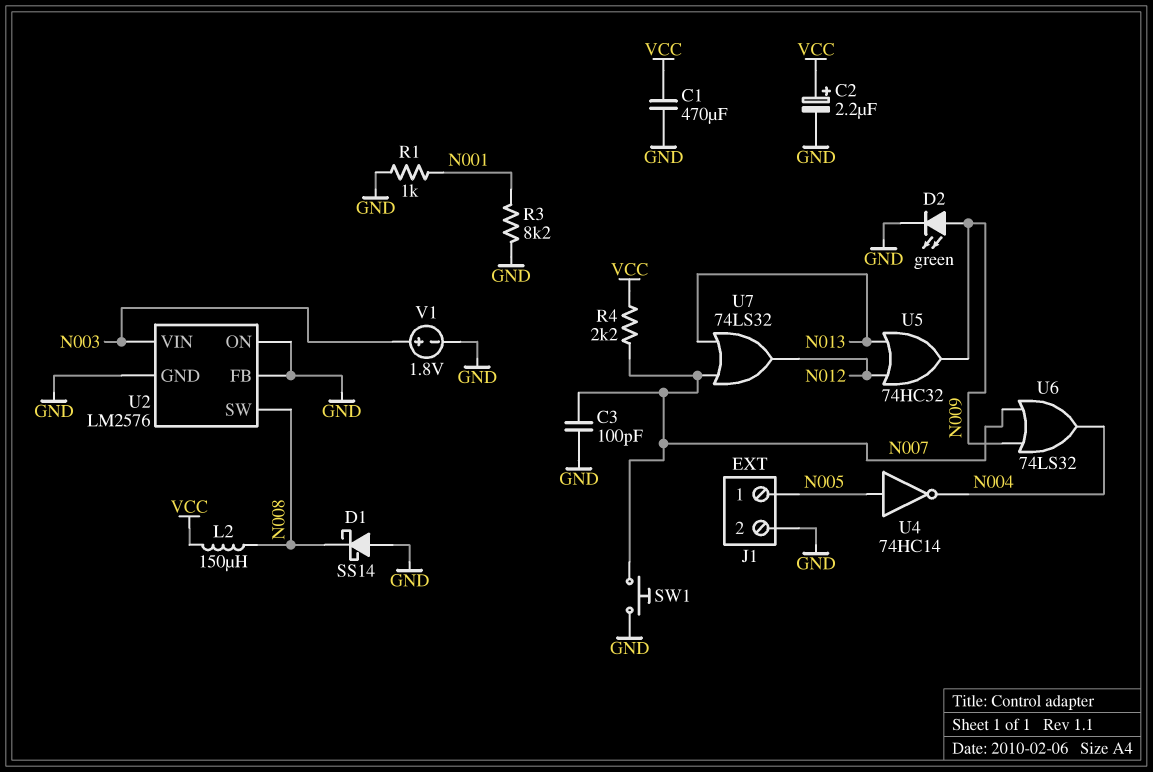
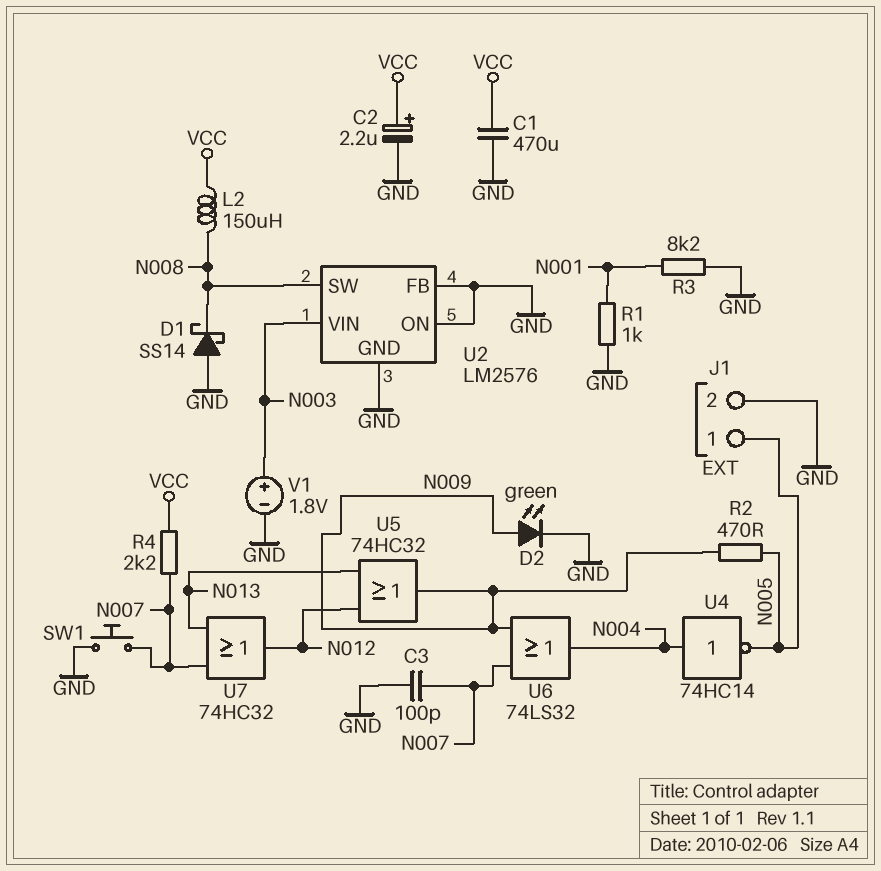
R2: none -> 470 (N005, N009)
U4: NOT 74HC14 (in N005, out N004) -> NOT 74HC14 (in N004, out N005)
U7: OR 74LS32 (in N007, in N013, out N012) -> OR 74HC32 (in N007, in N013, out N012)

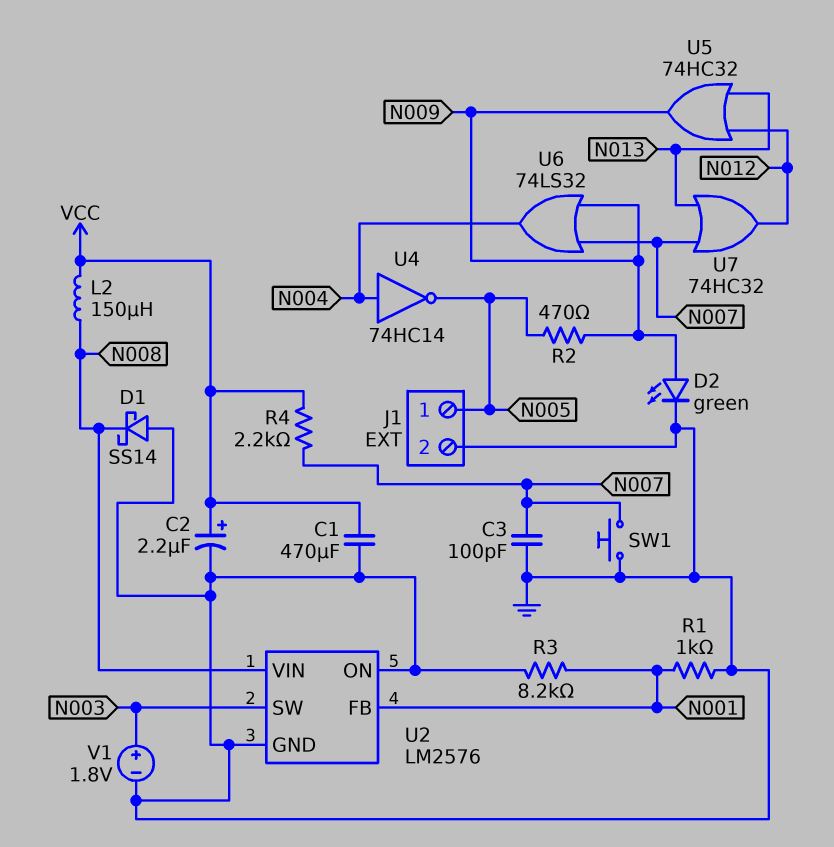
U2 pin FB: GND -> N001
U2 pin SW: N008 -> N003
U2 pin VIN: N003 -> N008

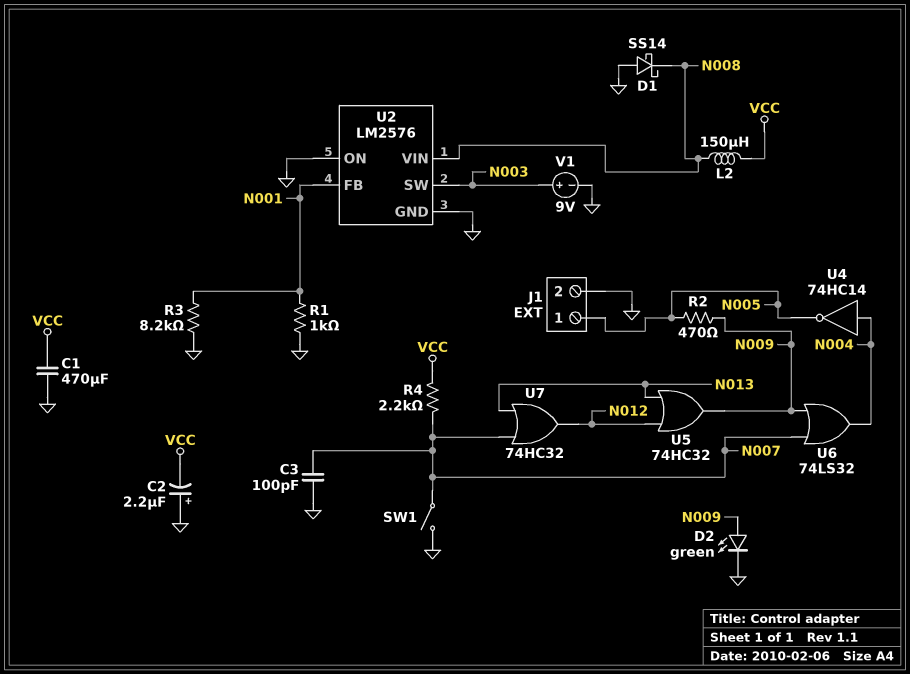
C2: 2.2uF (plus VCC, minus GND) -> 2.2uF (plus GND, minus VCC)
SW1: button (GND, N007) -> switch (GND, N007)
V1: 1.8V (plus N003, minus GND) -> 9V (plus N003, minus GND)

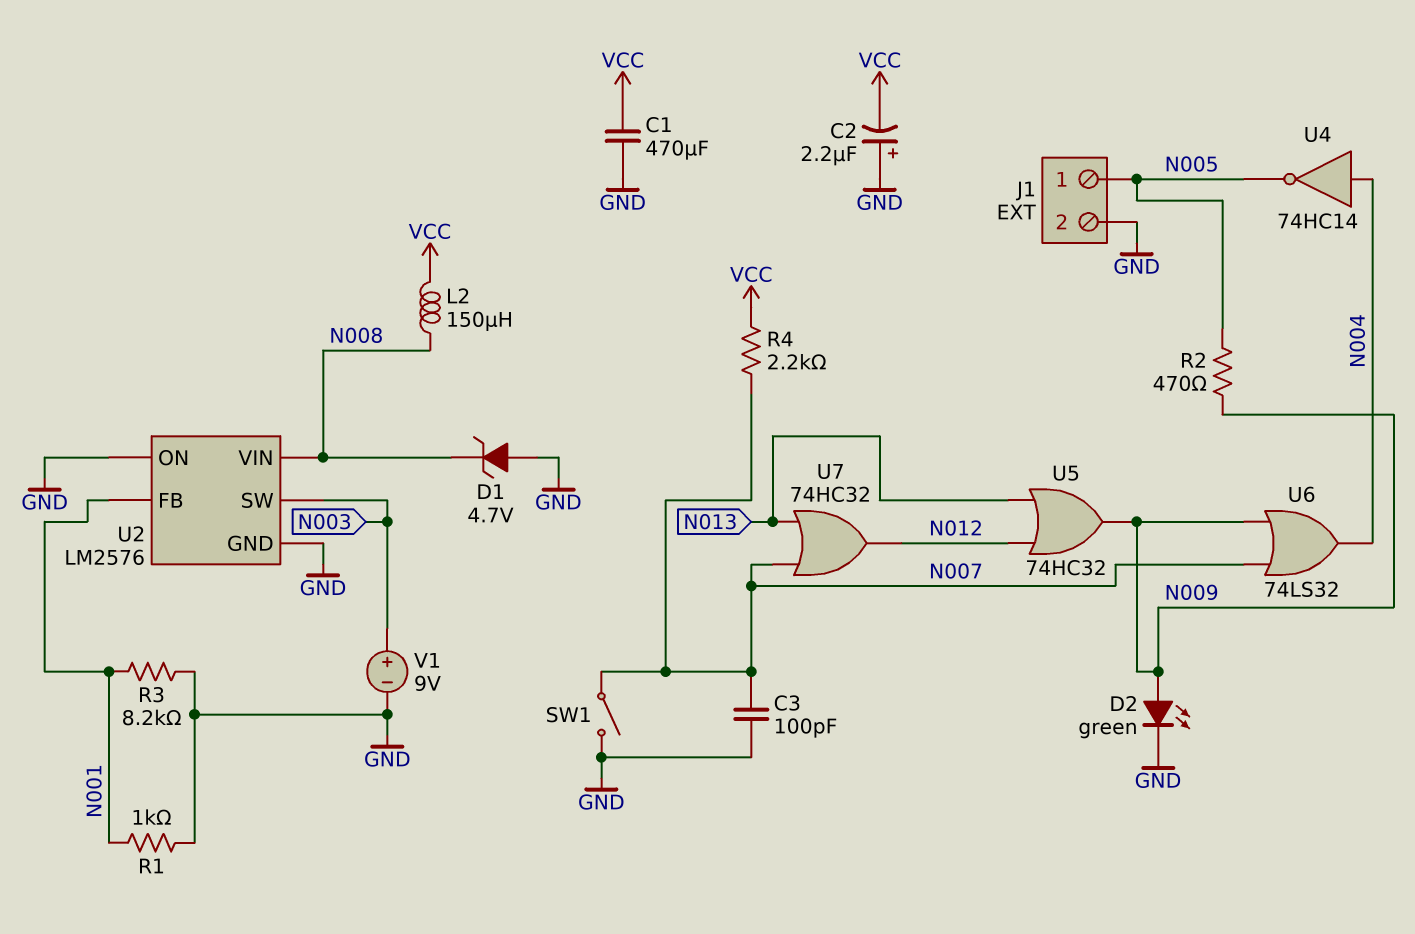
D1: schottky SS14 (A GND, K N008) -> zener 4.7V (A GND, K N008)

